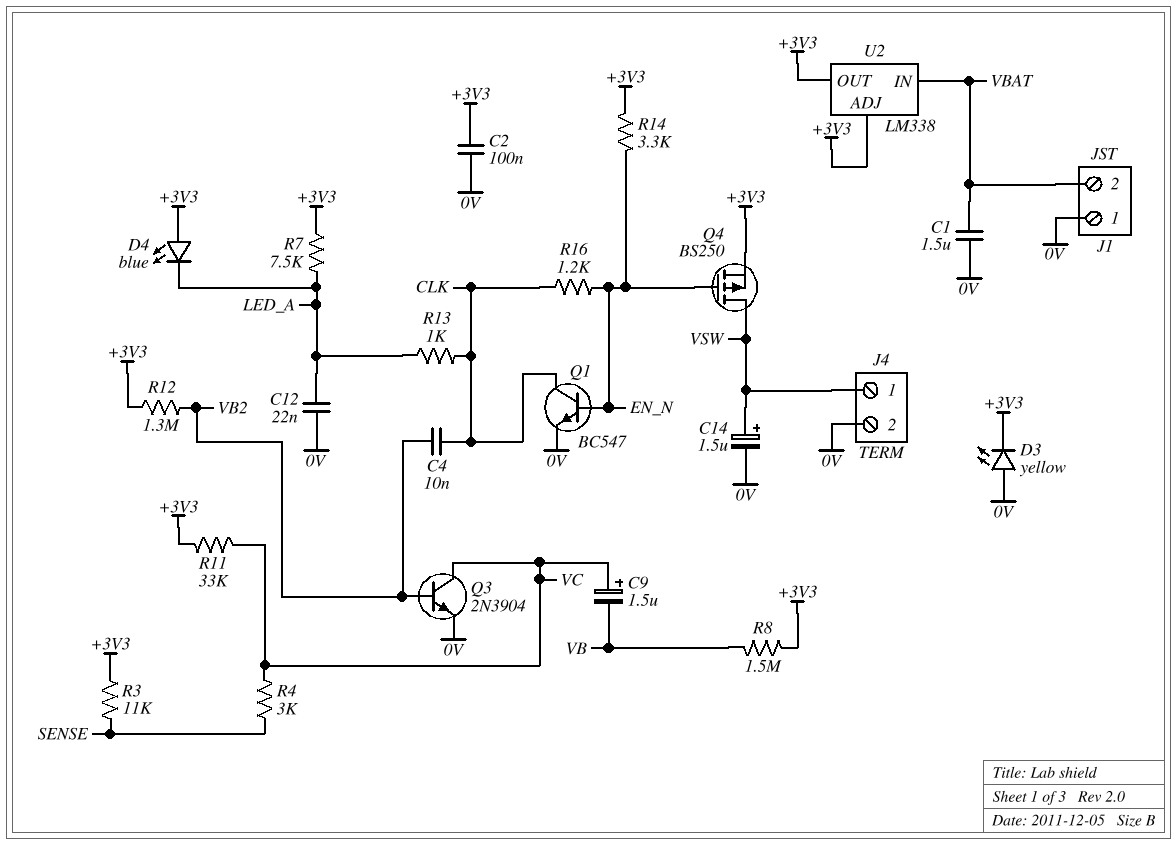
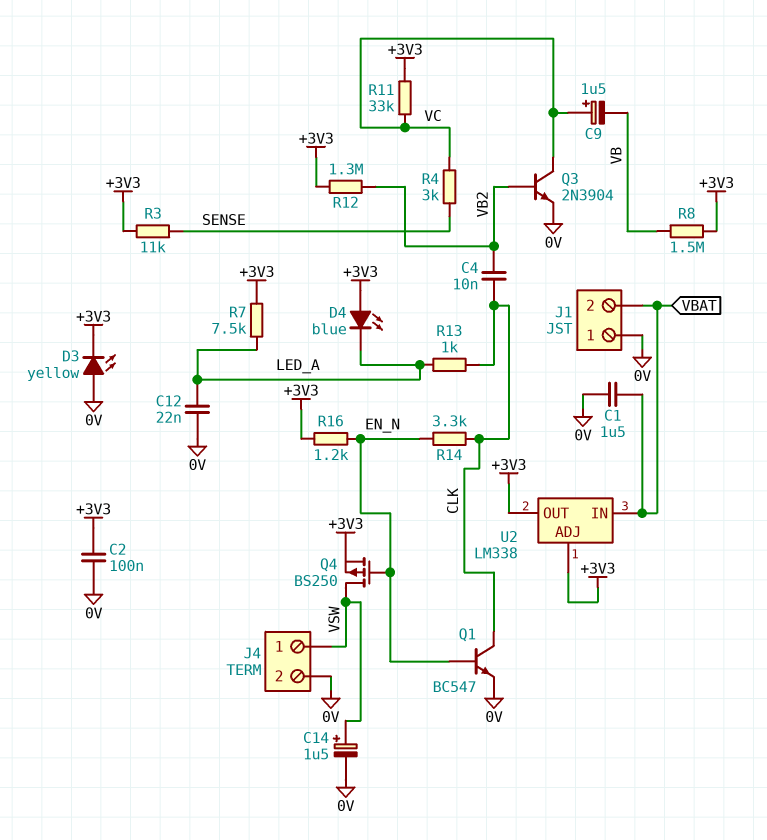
R14: 3.3k (+3V3, EN_N) -> 3.3k (CLK, EN_N)
R16: 1.2k (CLK, EN_N) -> 1.2k (+3V3, EN_N)

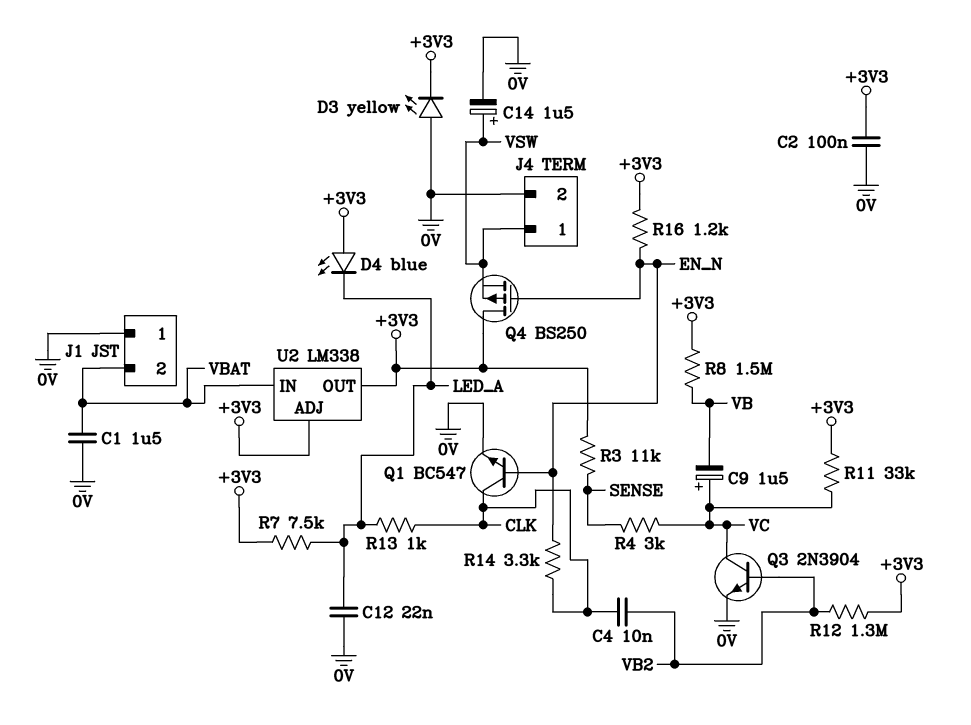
Q4: PMOS BS250 (G EN_N, D VSW, S +3V3) -> PMOS BS250 (G EN_N, D +3V3, S VSW)

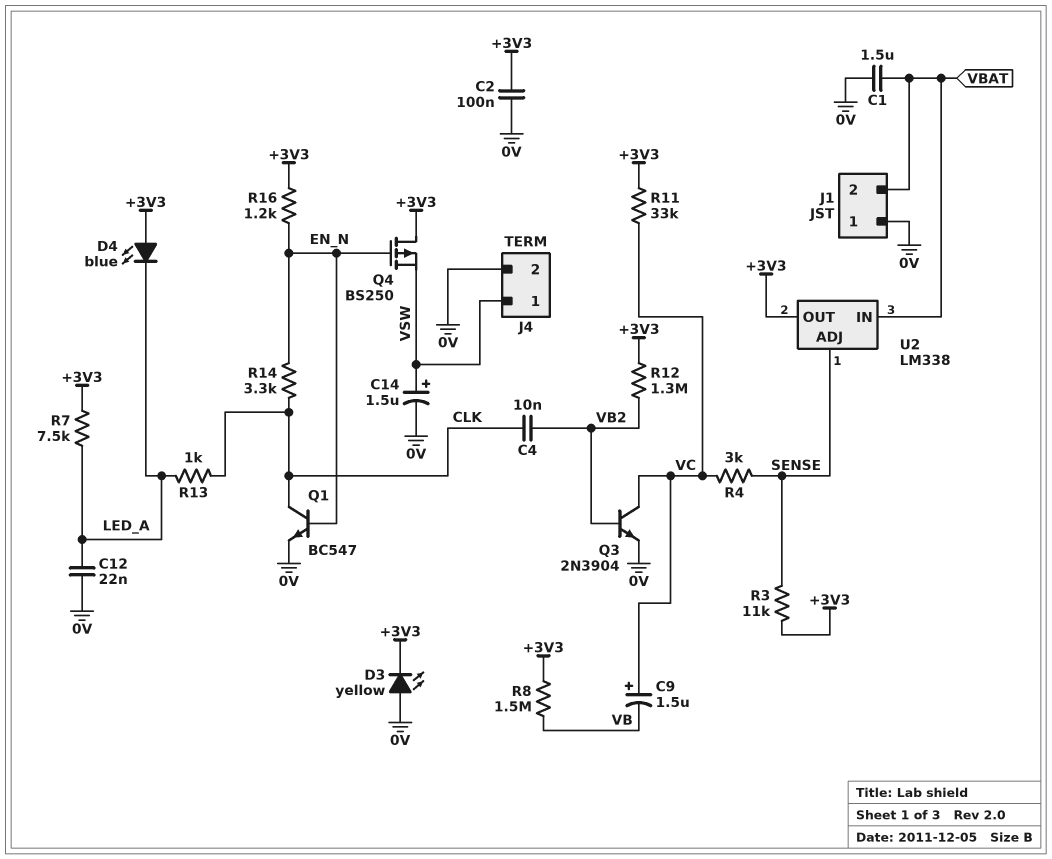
U2 pin ADJ: +3V3 -> SENSE

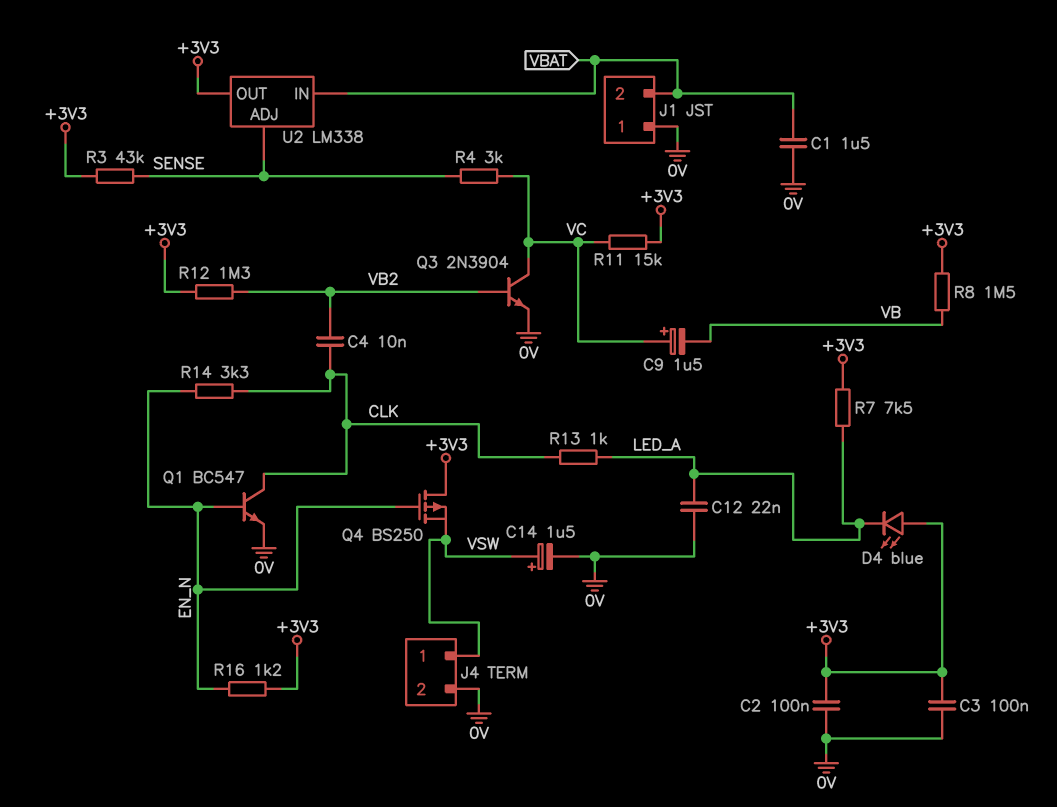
C3: none -> 100nF (+3V3, 0V)
D3: LED yellow (A 0V, K +3V3) -> none
R3: 11k (+3V3, SENSE) -> 43k (+3V3, SENSE)
R11: 33k (+3V3, VC) -> 15k (+3V3, VC)

